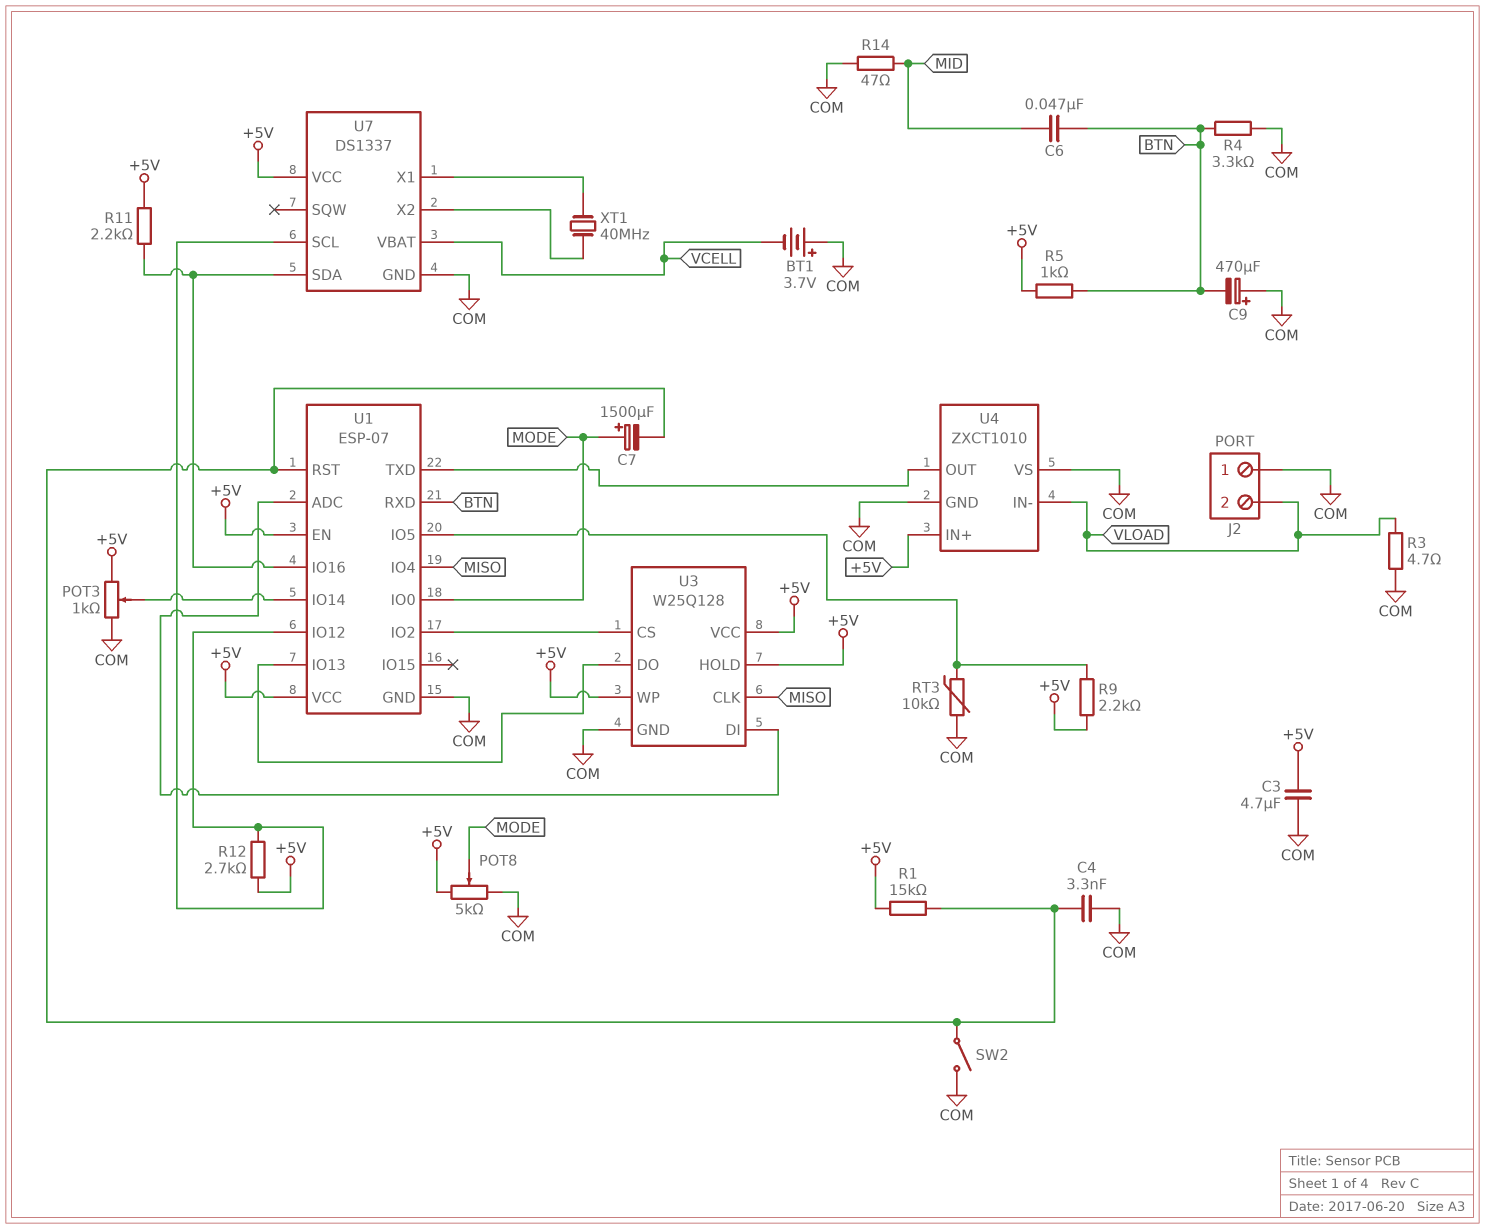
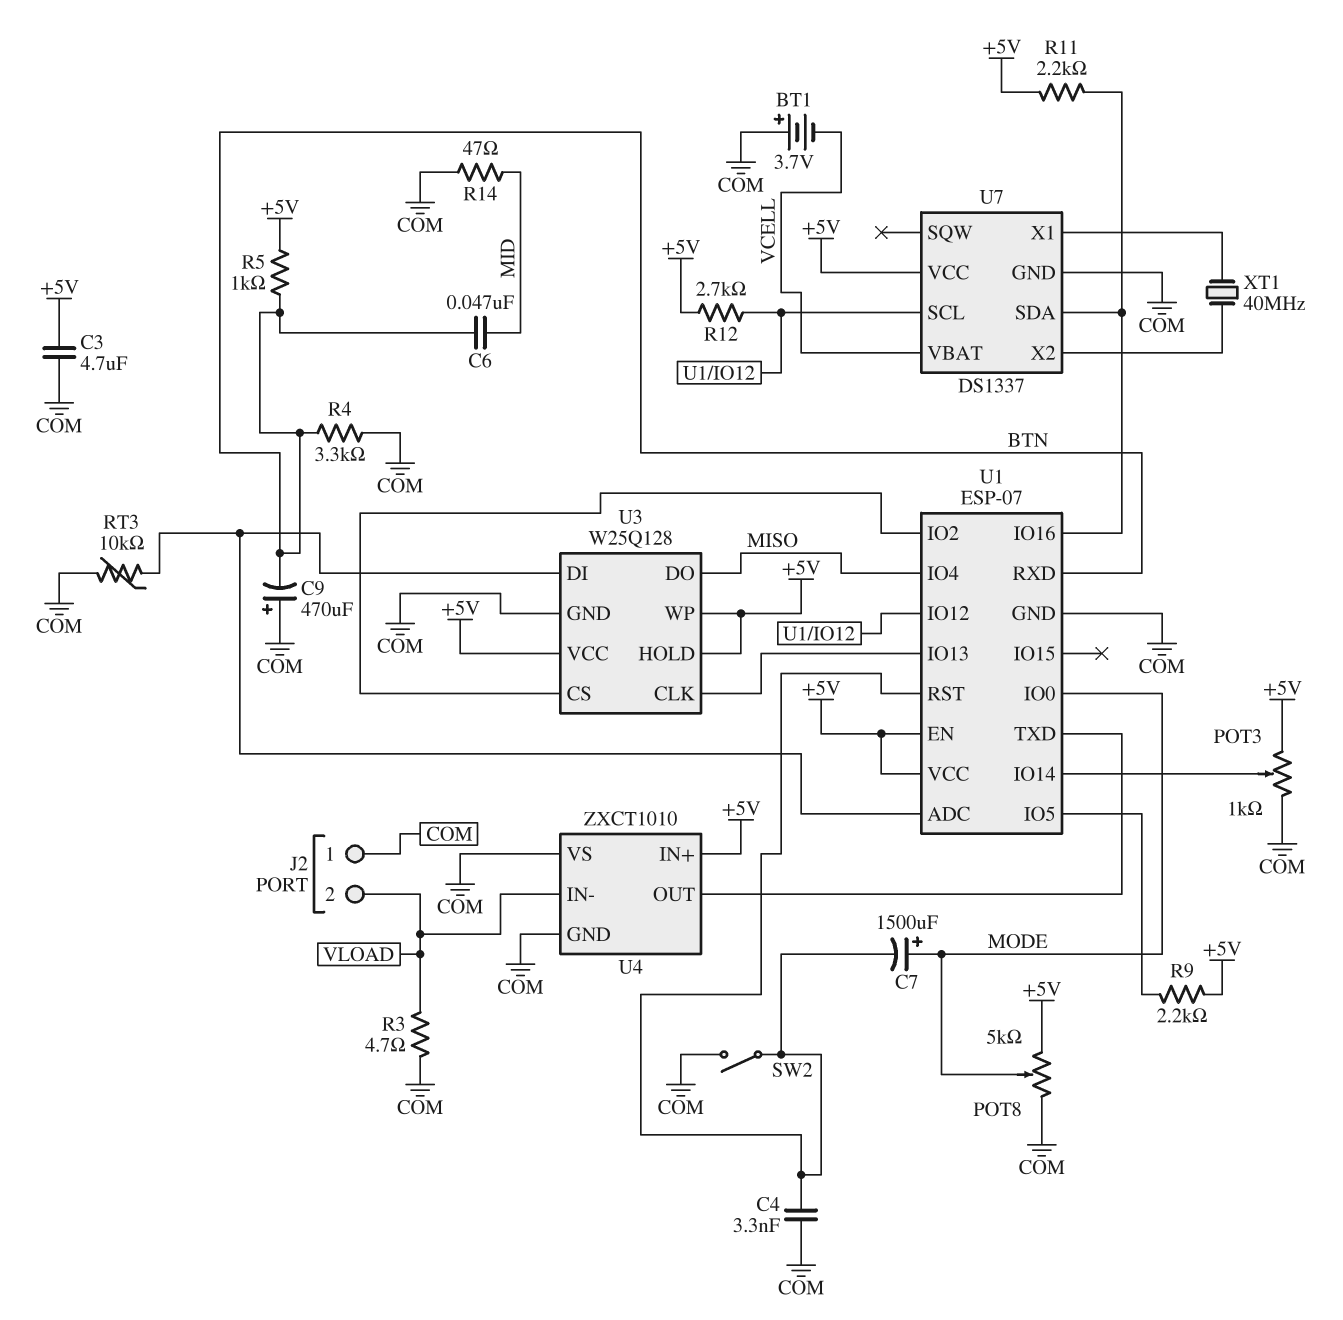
R1: 15k (+5V, U1/RST) -> none
RT3: 10k (COM, U1/IO5) -> 10k (COM, U1/ADC)
U3 pin CLK: MISO -> U1/IO13
U3 pin DO: U1/IO13 -> MISO

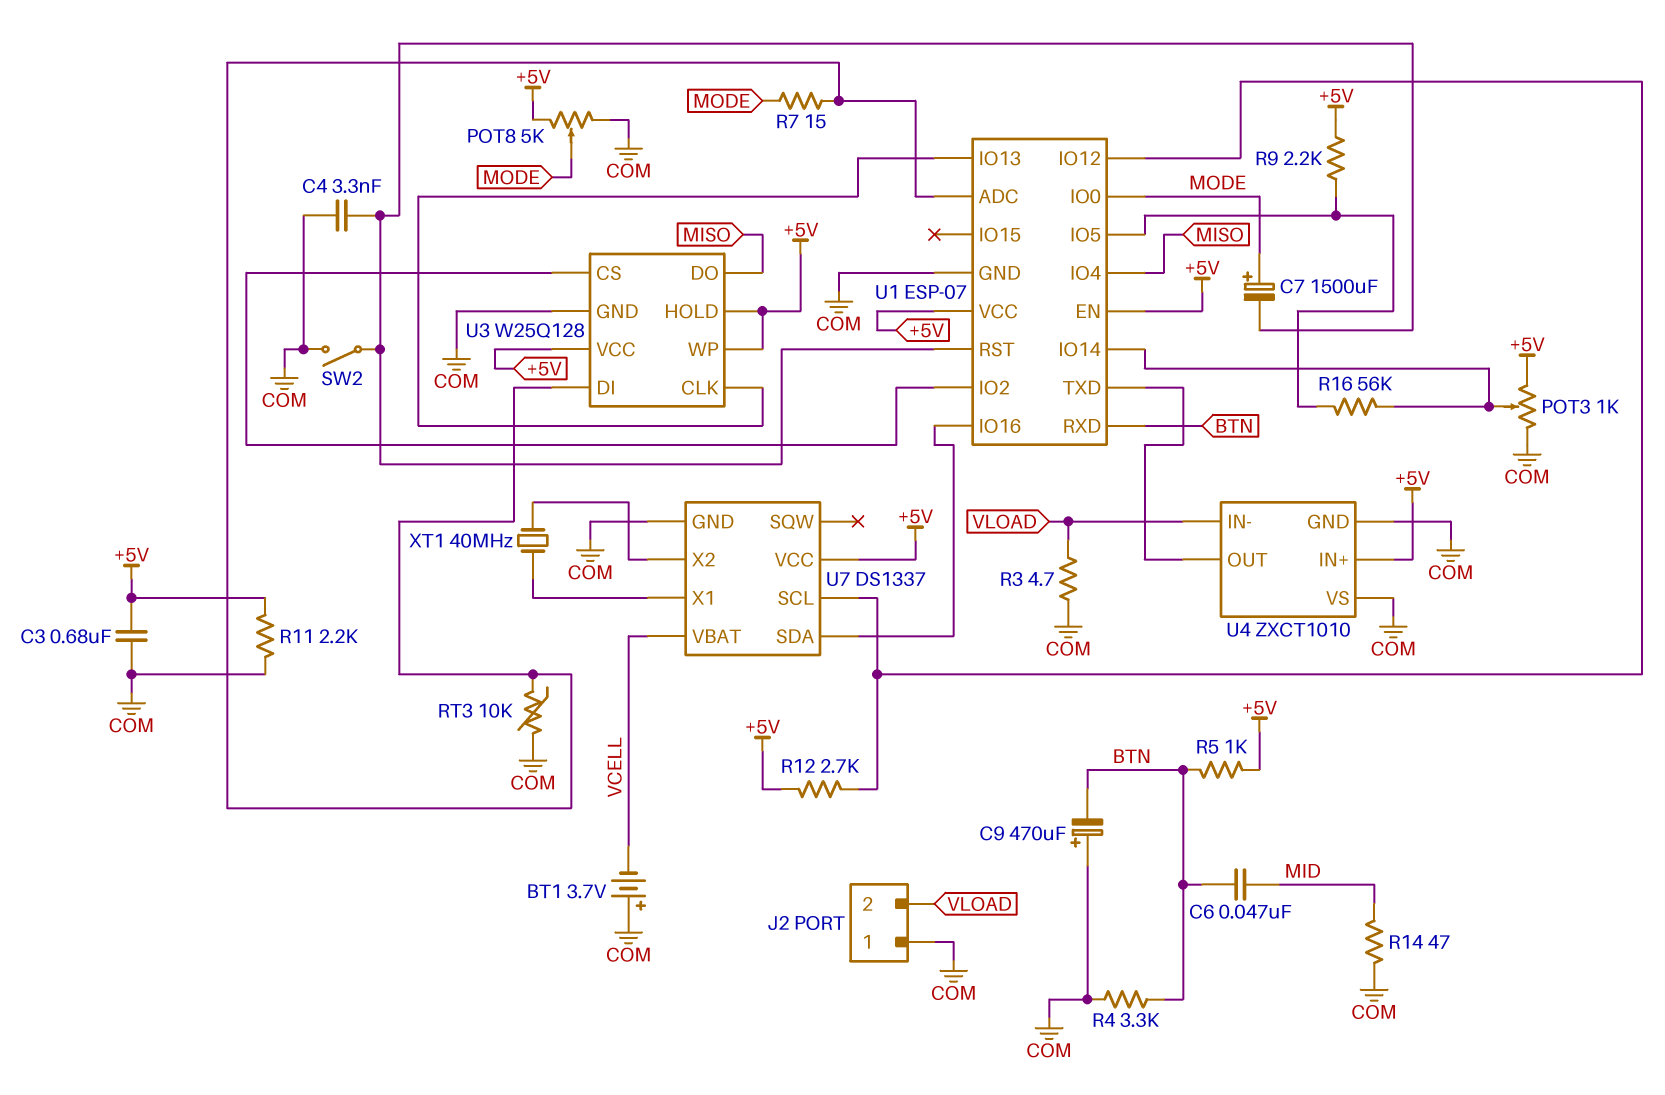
C3: 4.7uF (+5V, COM) -> 680nF (+5V, COM)
R7: none -> 15 (MODE, U1/ADC)
R11: 2.2k (+5V, U1/IO16) -> 2.2k (+5V, COM)
R16: none -> 56k (U1/IO5, U1/IO14)

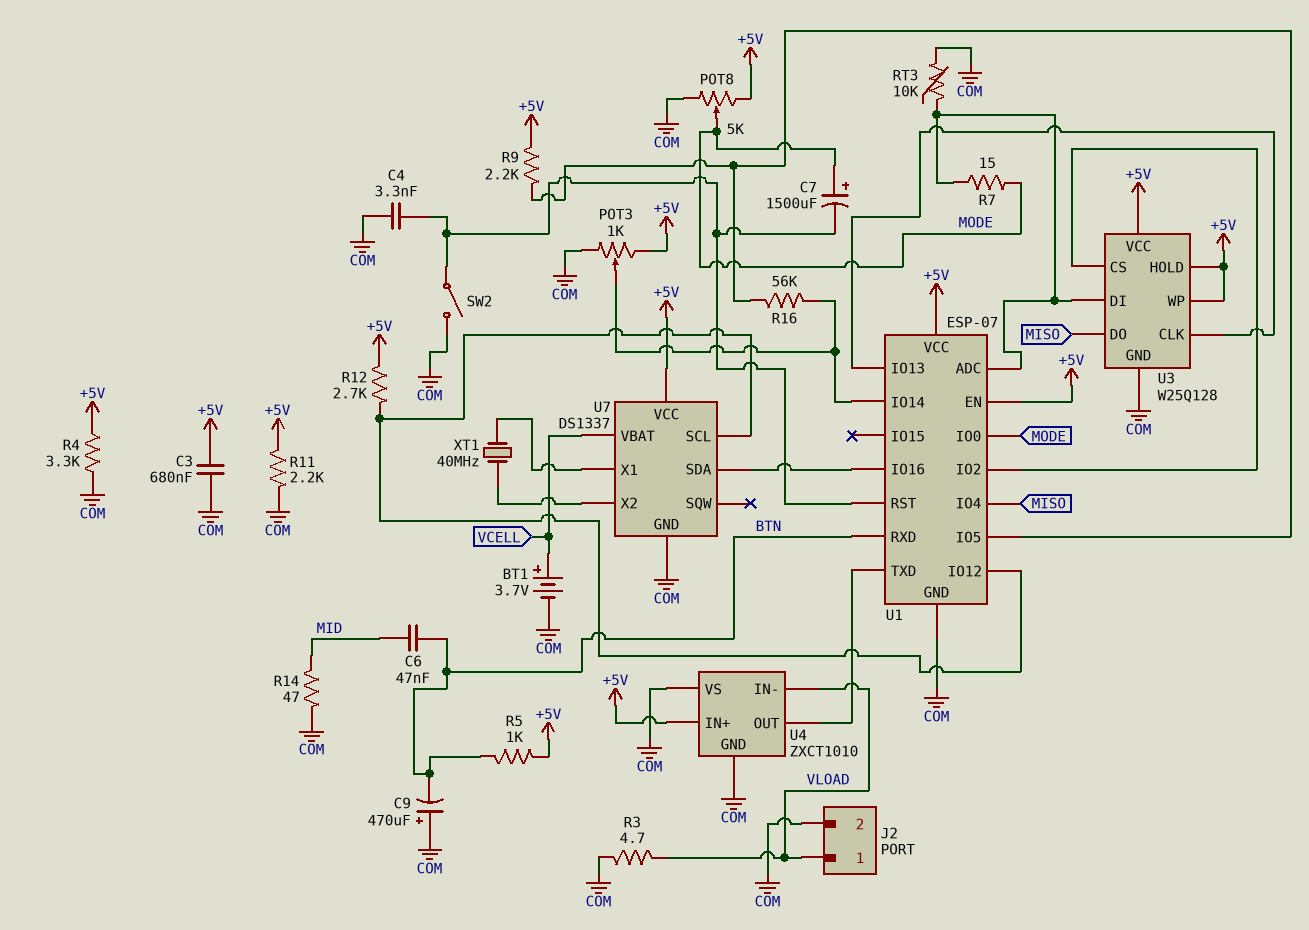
BT1: 3.7V (plus COM, minus VCELL) -> 3.7V (plus VCELL, minus COM)
J2 pin 1: COM -> VLOAD
J2 pin 2: VLOAD -> COM
R4: 3.3k (BTN, COM) -> 3.3k (+5V, COM)

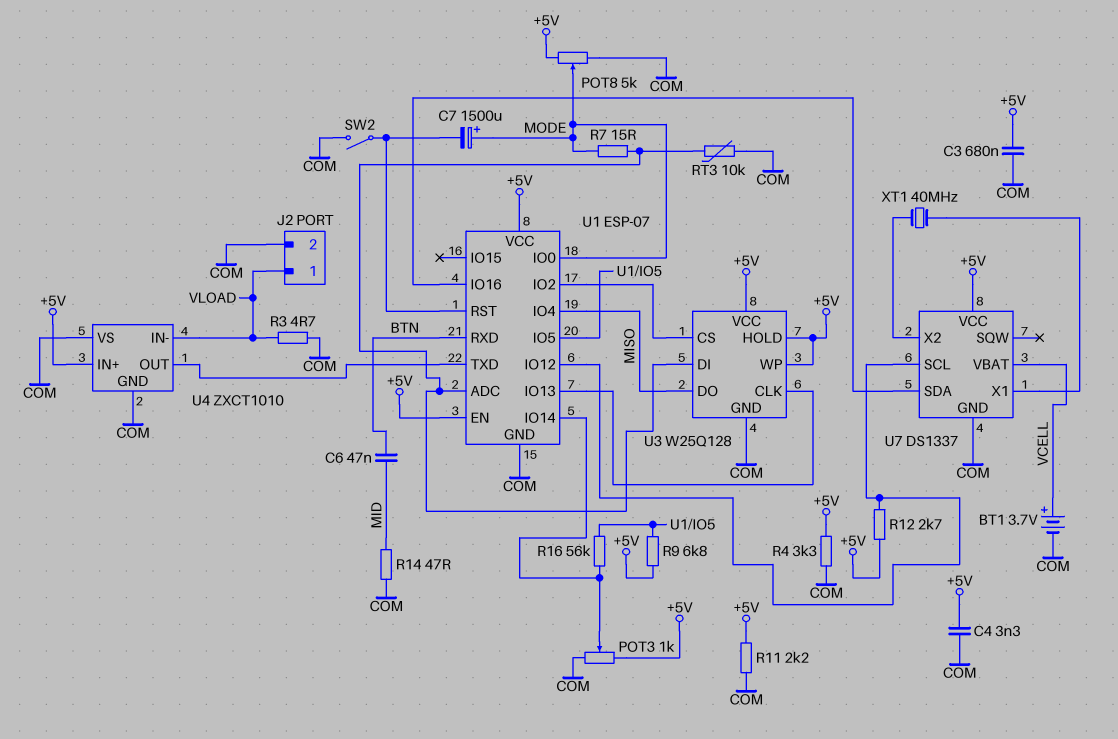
C4: 3.3nF (COM, U1/RST) -> 3.3nF (+5V, COM)
C9: 470uF (plus COM, minus BTN) -> none
R5: 1k (+5V, BTN) -> none
R9: 2.2k (+5V, U1/IO5) -> 6.8k (+5V, U1/IO5)

